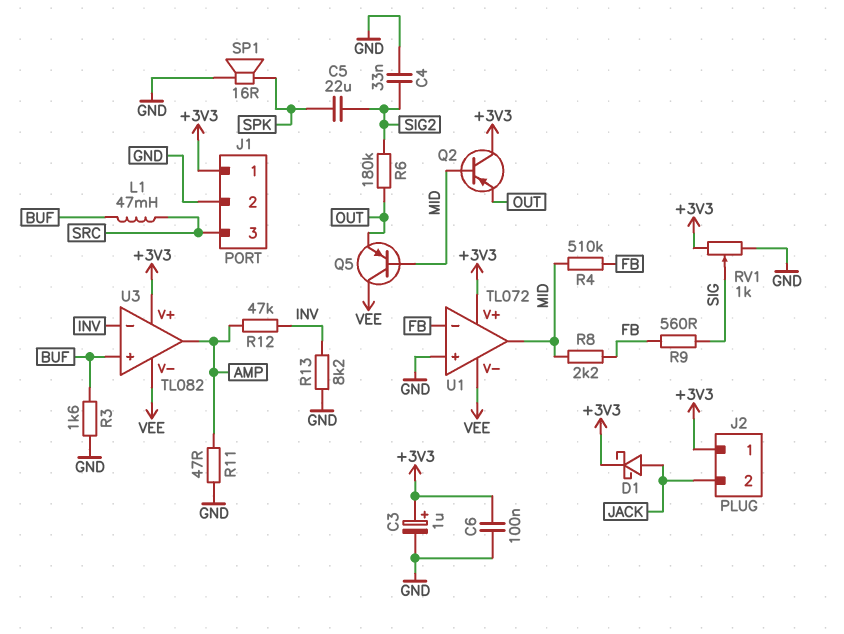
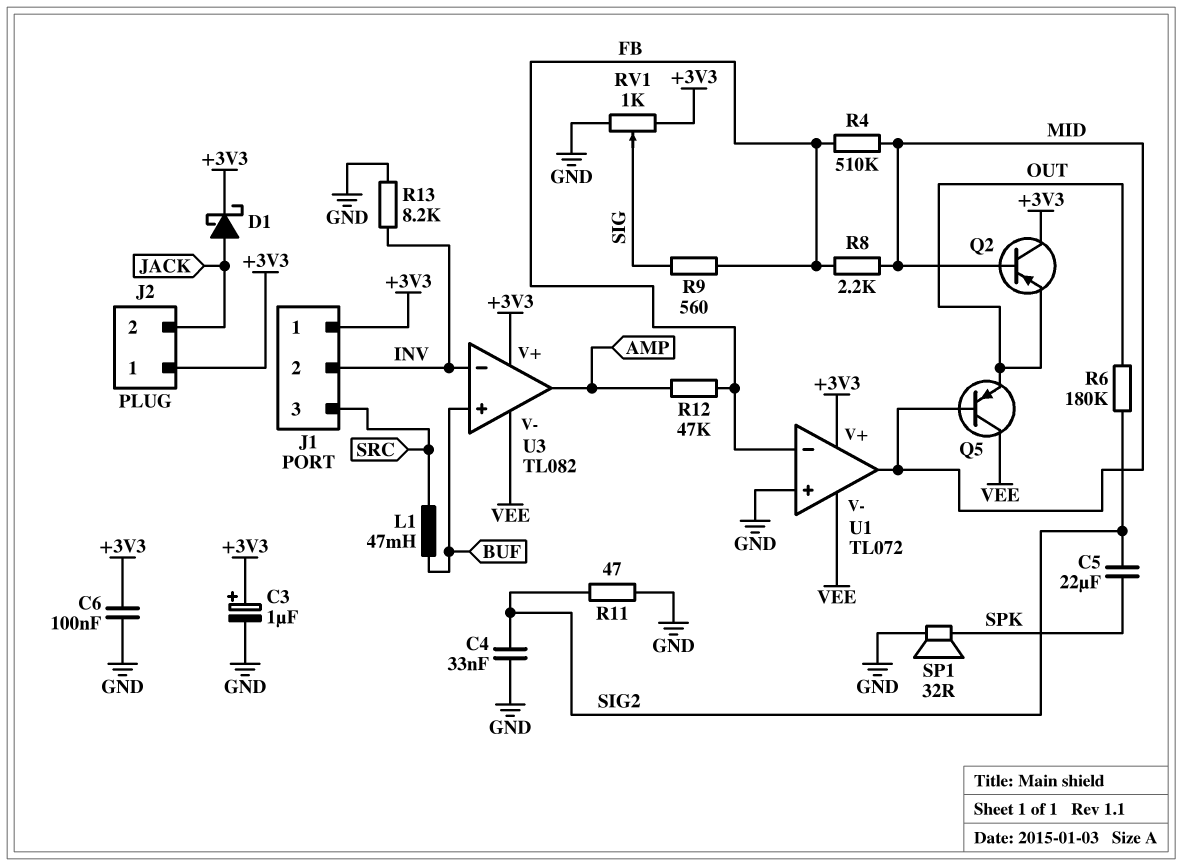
J1 pin 2: GND -> INV
R3: 1.6k (BUF, GND) -> none
R11: 47 (AMP, GND) -> 47 (GND, SIG2)
R12: 47k (AMP, INV) -> 47k (AMP, FB)
SP1: speaker 16R (GND, SPK) -> speaker 32R (GND, SPK)

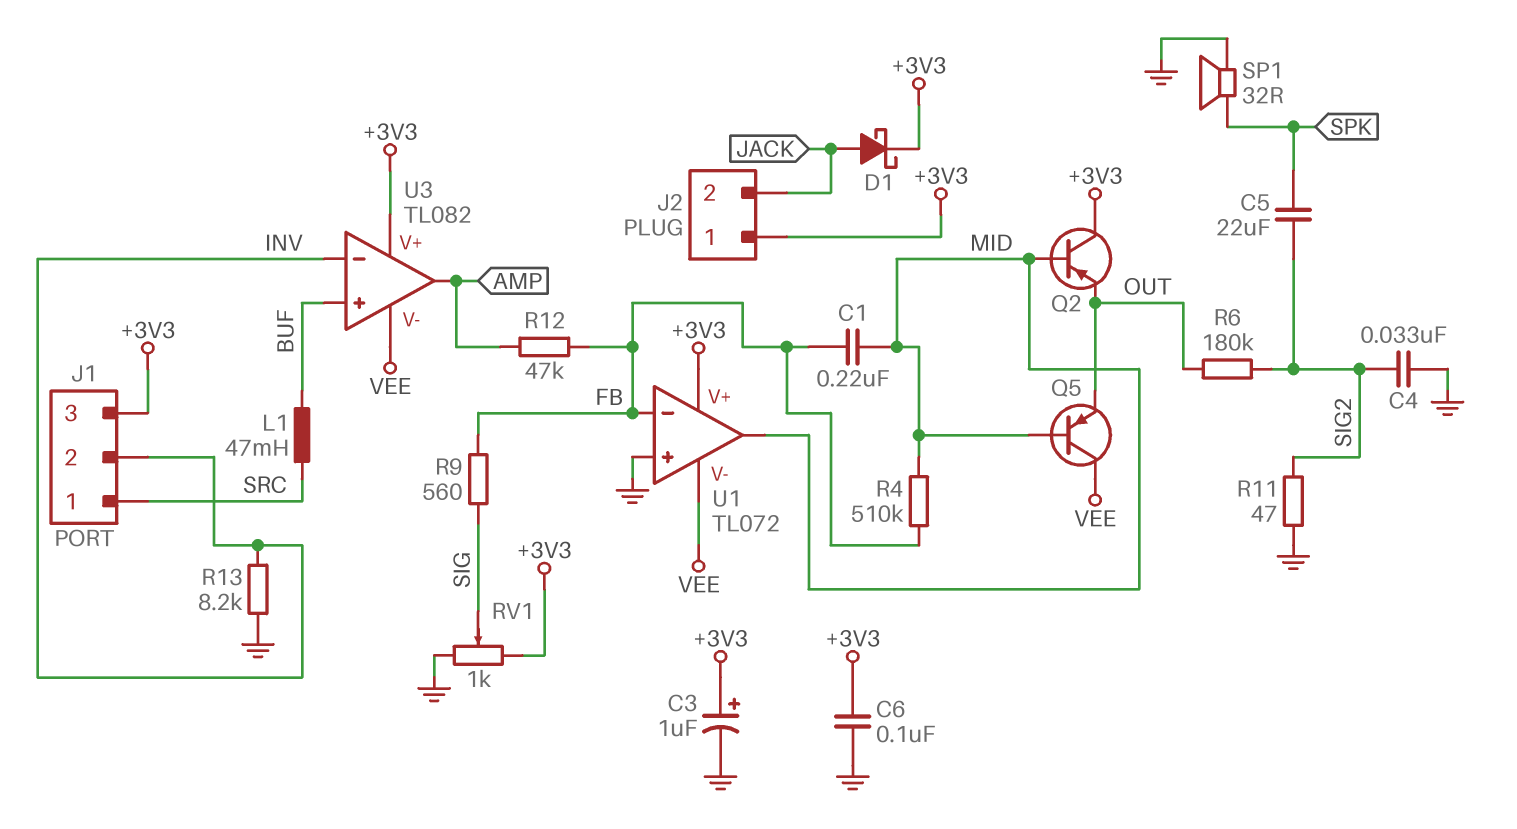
C1: none -> 220nF (FB, MID)
J1 pin 1: +3V3 -> SRC
J1 pin 3: SRC -> +3V3
R8: 2.2k (FB, MID) -> none

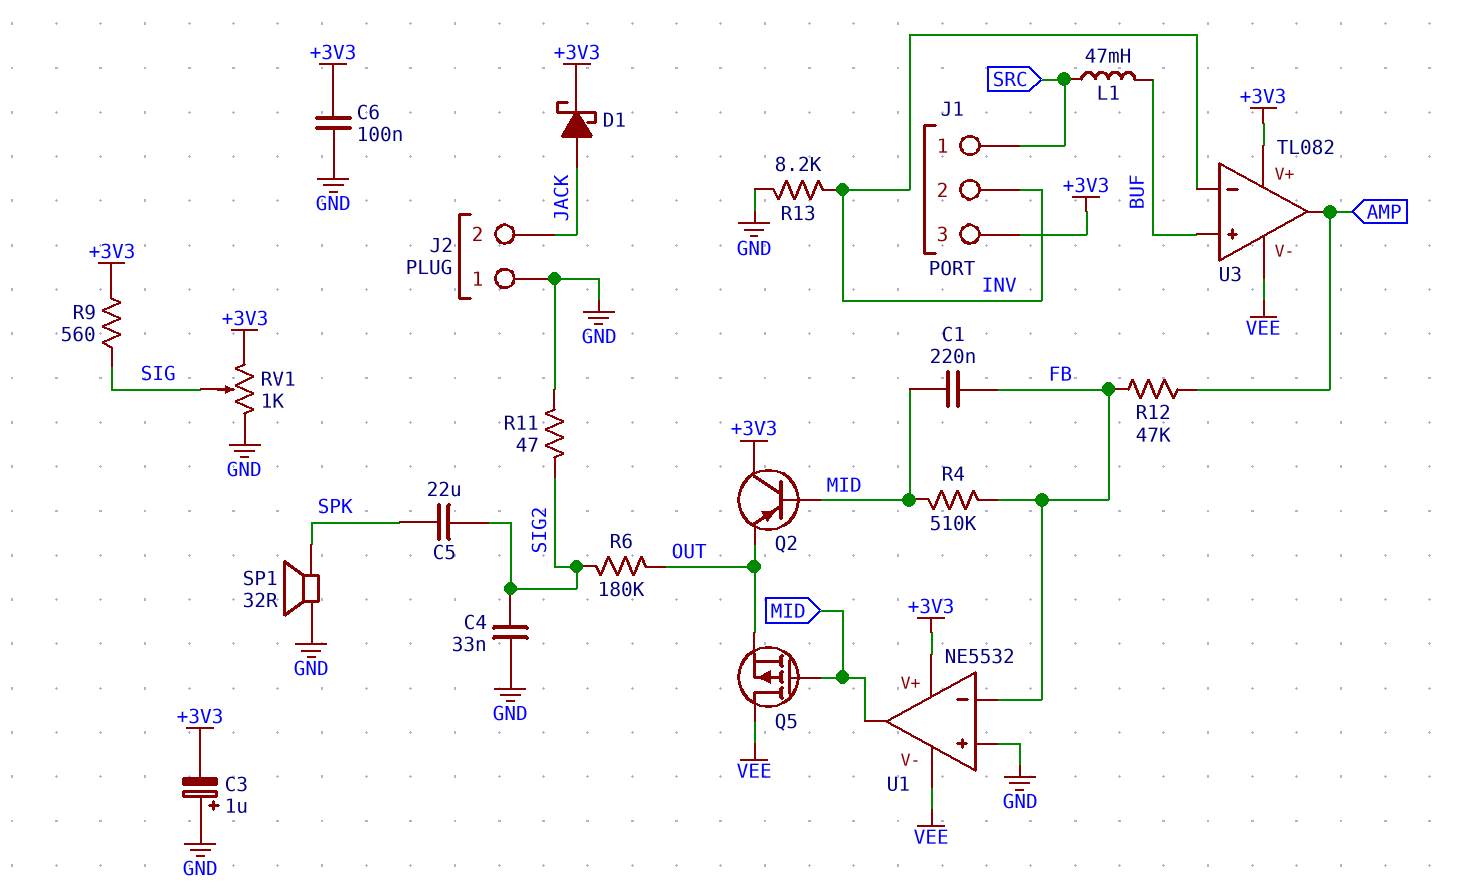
C3: 1uF (plus +3V3, minus GND) -> 1uF (plus GND, minus +3V3)
J2 pin 1: +3V3 -> GND
Q5: PNP (B MID, C VEE, E OUT) -> PMOS (G MID, D VEE, S OUT)
R9: 560 (FB, SIG) -> 560 (+3V3, SIG)
U1: TL072 -> NE5532

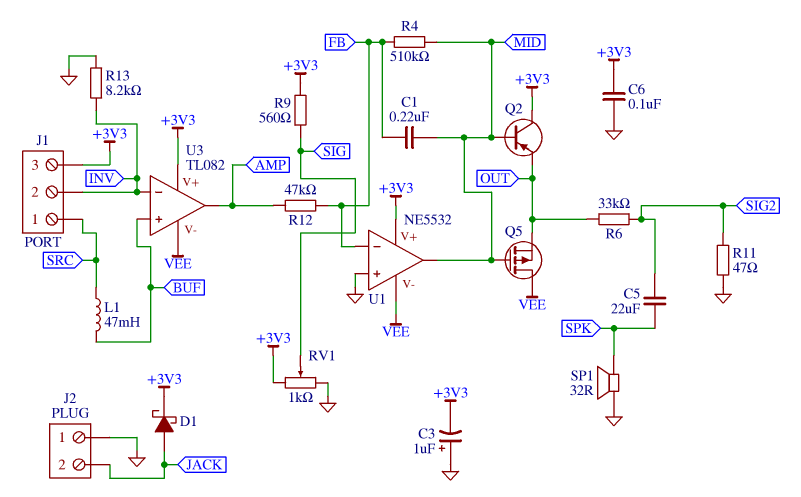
C4: 33nF (GND, SIG2) -> none
R6: 180k (OUT, SIG2) -> 33k (OUT, SIG2)

